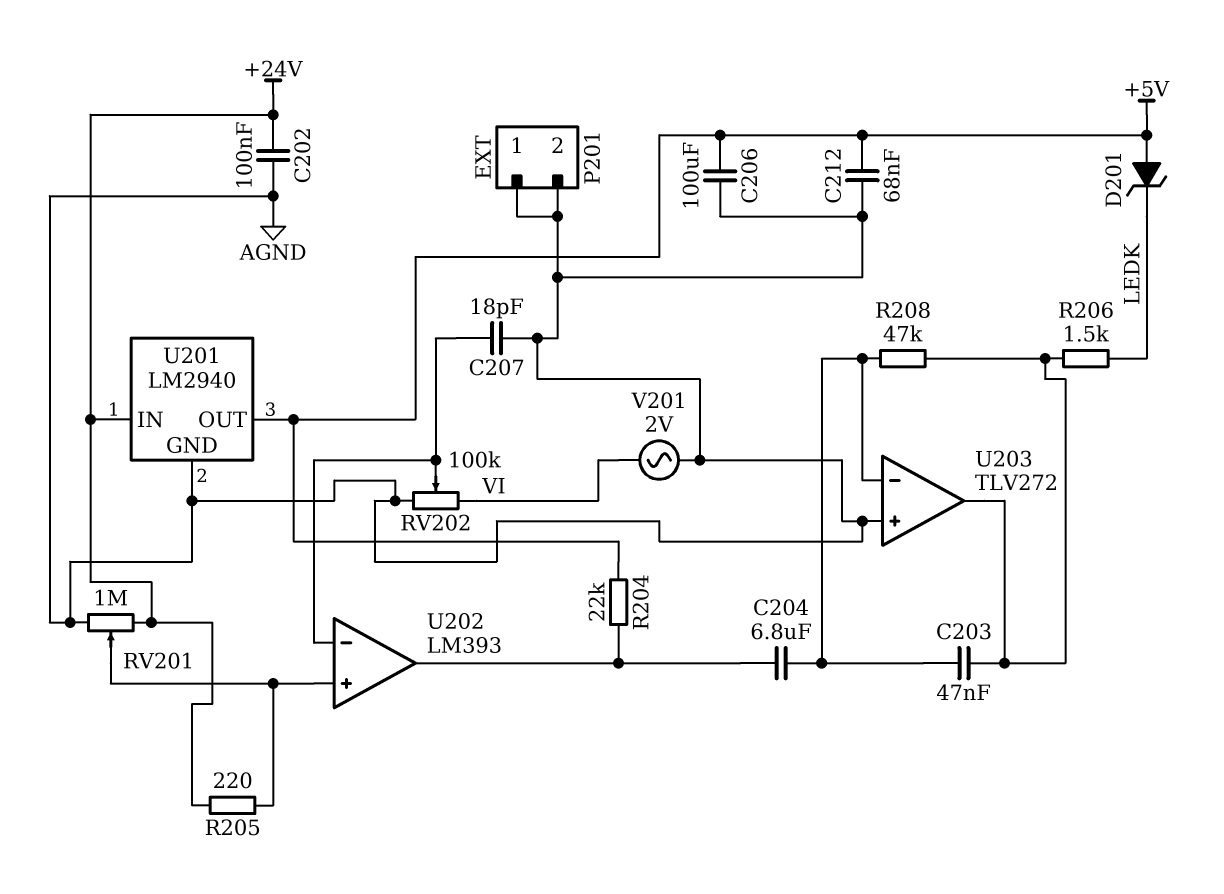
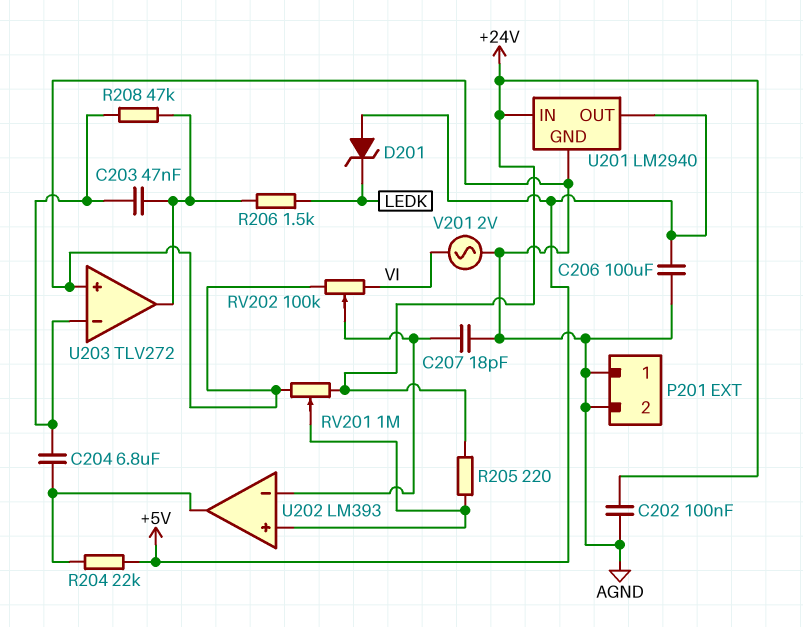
C212: 68nF (+5V, AGND) -> none

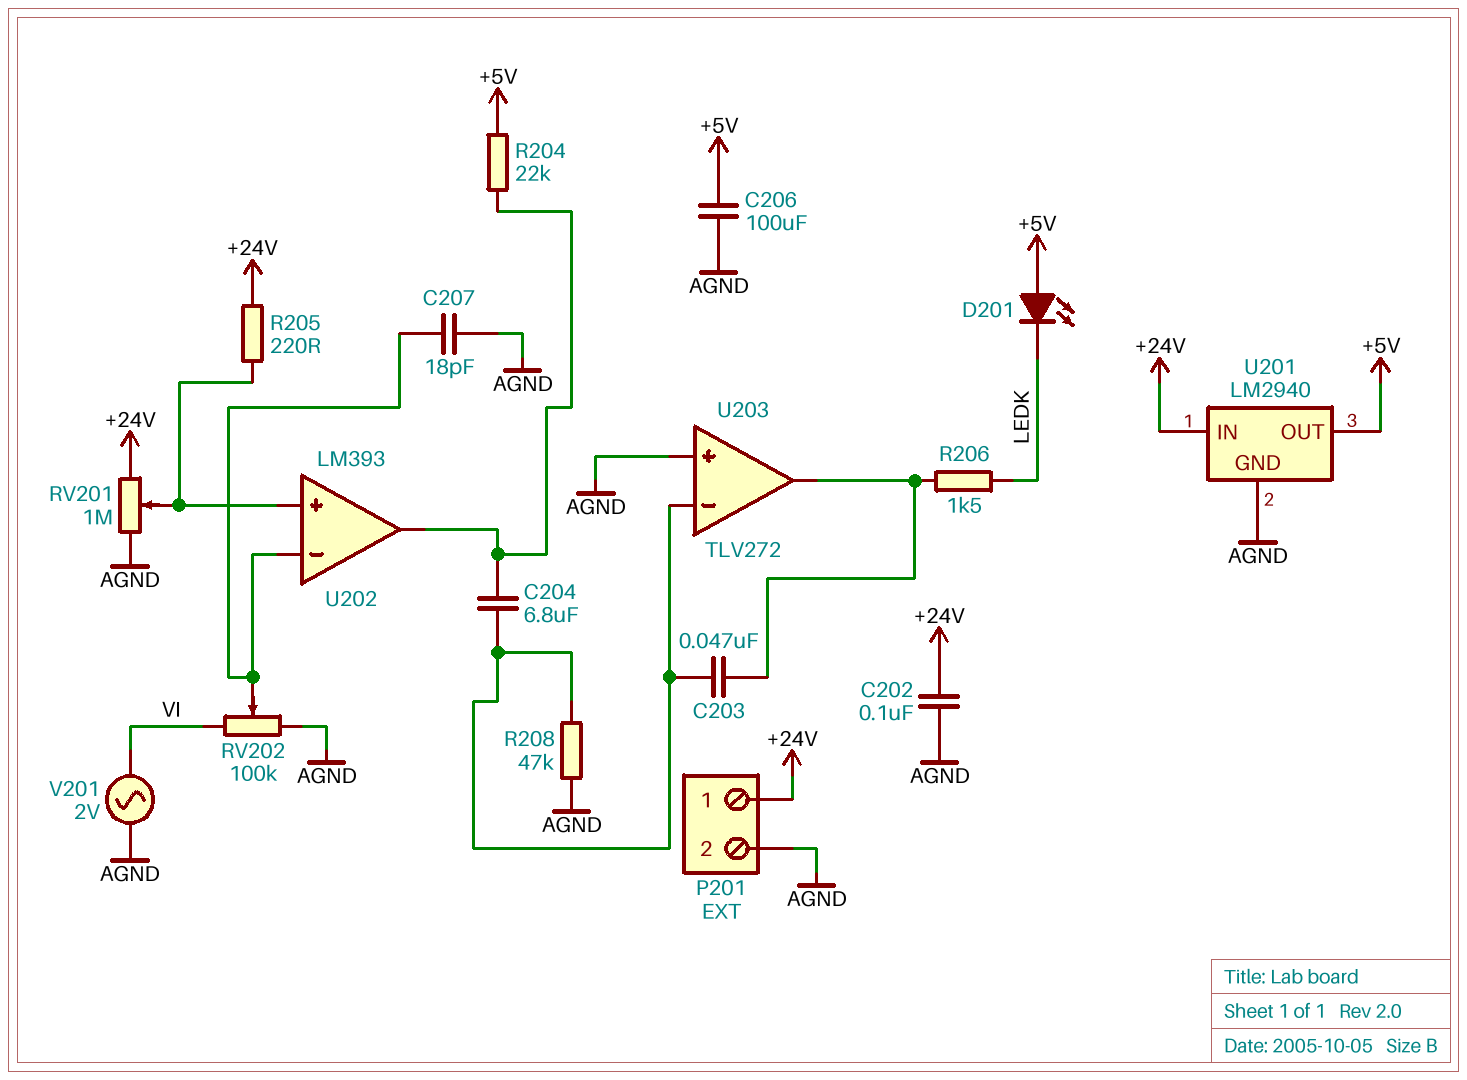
D201: zener (A +5V, K LEDK) -> LED (A +5V, K LEDK)
P201 pin 1: AGND -> +24V
R208: 47k (U203/in-, U203/out) -> 47k (AGND, U203/in-)

